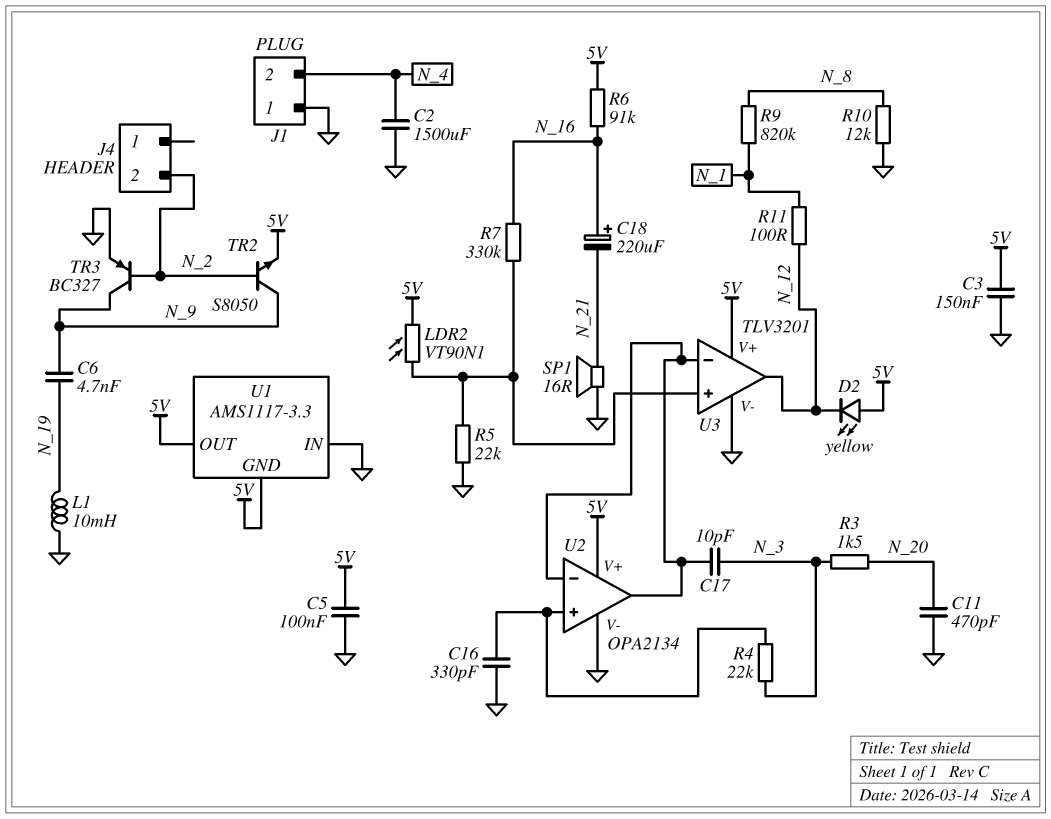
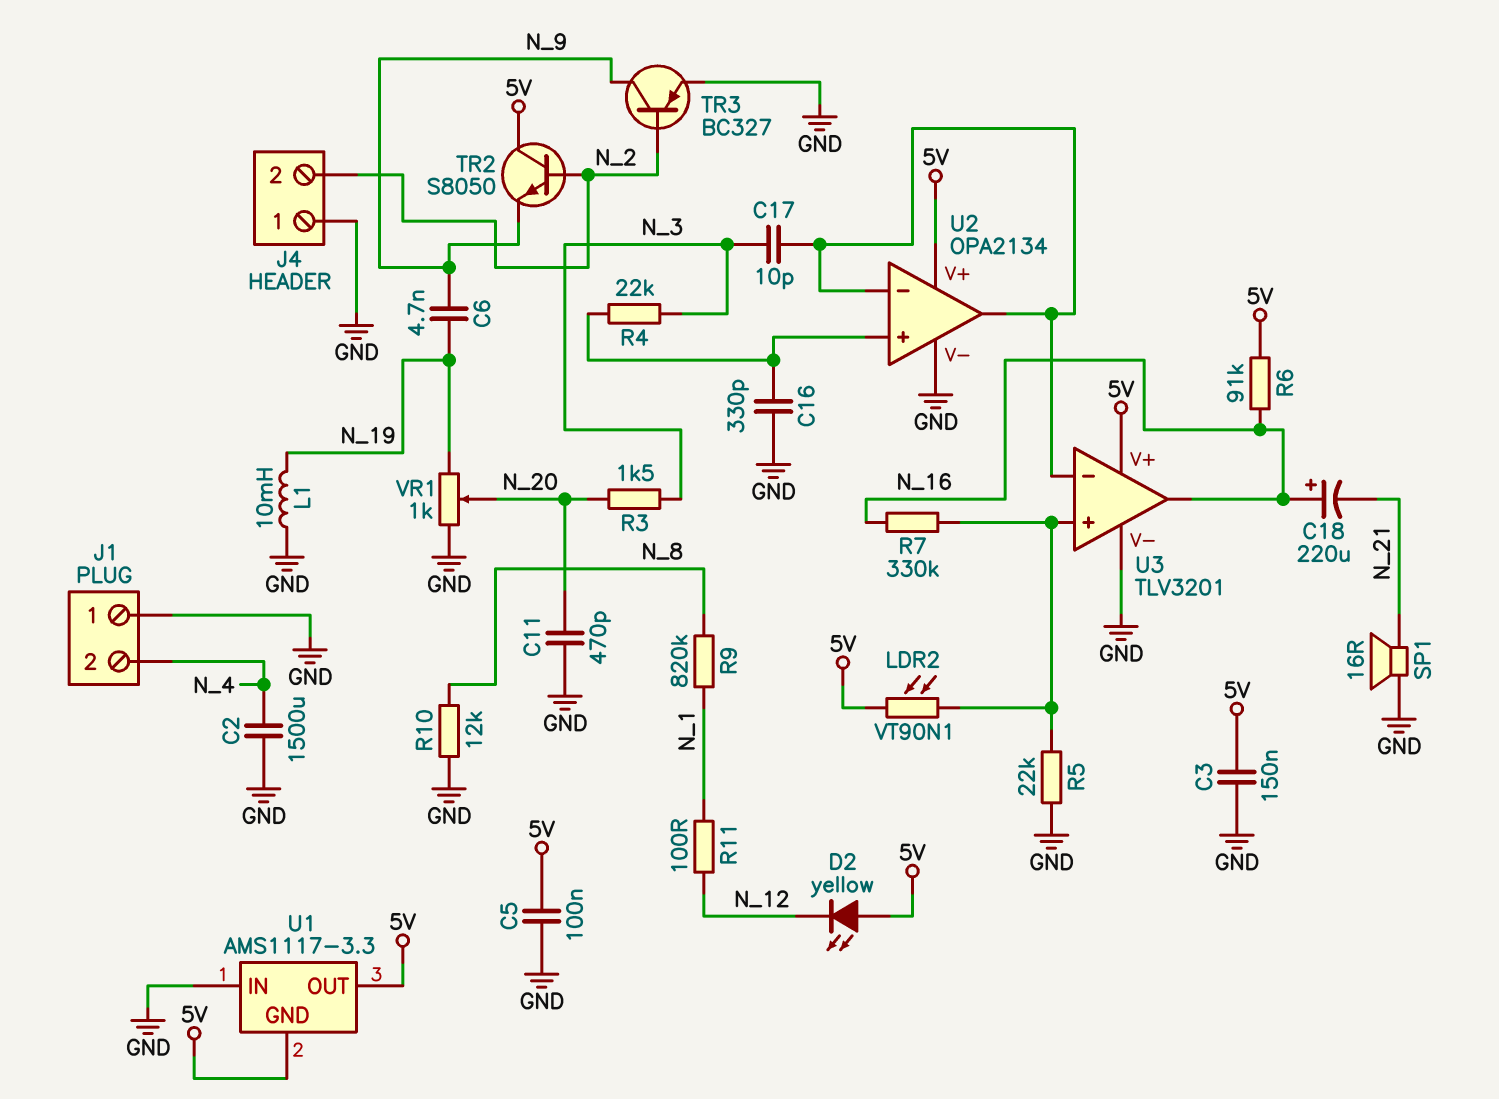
J4 pin 1: none -> GND
TR2: NPN S8050 (B N_2, C N_9, E 5V) -> NPN S8050 (B N_2, C 5V, E N_9)
U3 pin out: N_12 -> N_16
VR1: none -> 1k (GND, N_19, wiper N_20)

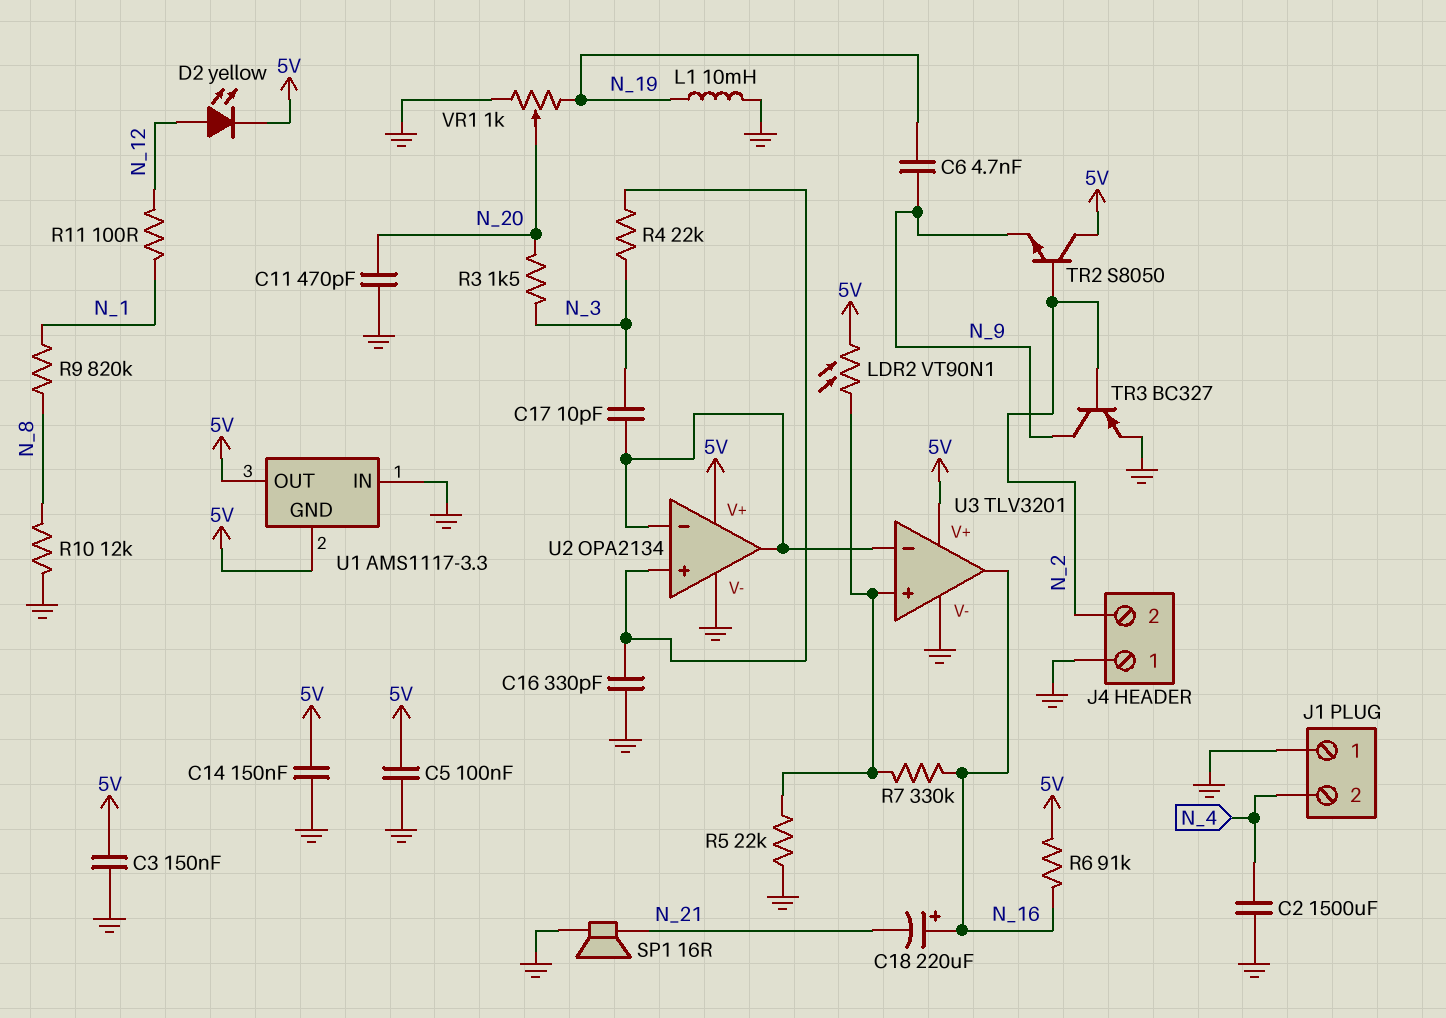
C14: none -> 150nF (5V, GND)
D2: LED yellow (A 5V, K N_12) -> LED yellow (A N_12, K 5V)

